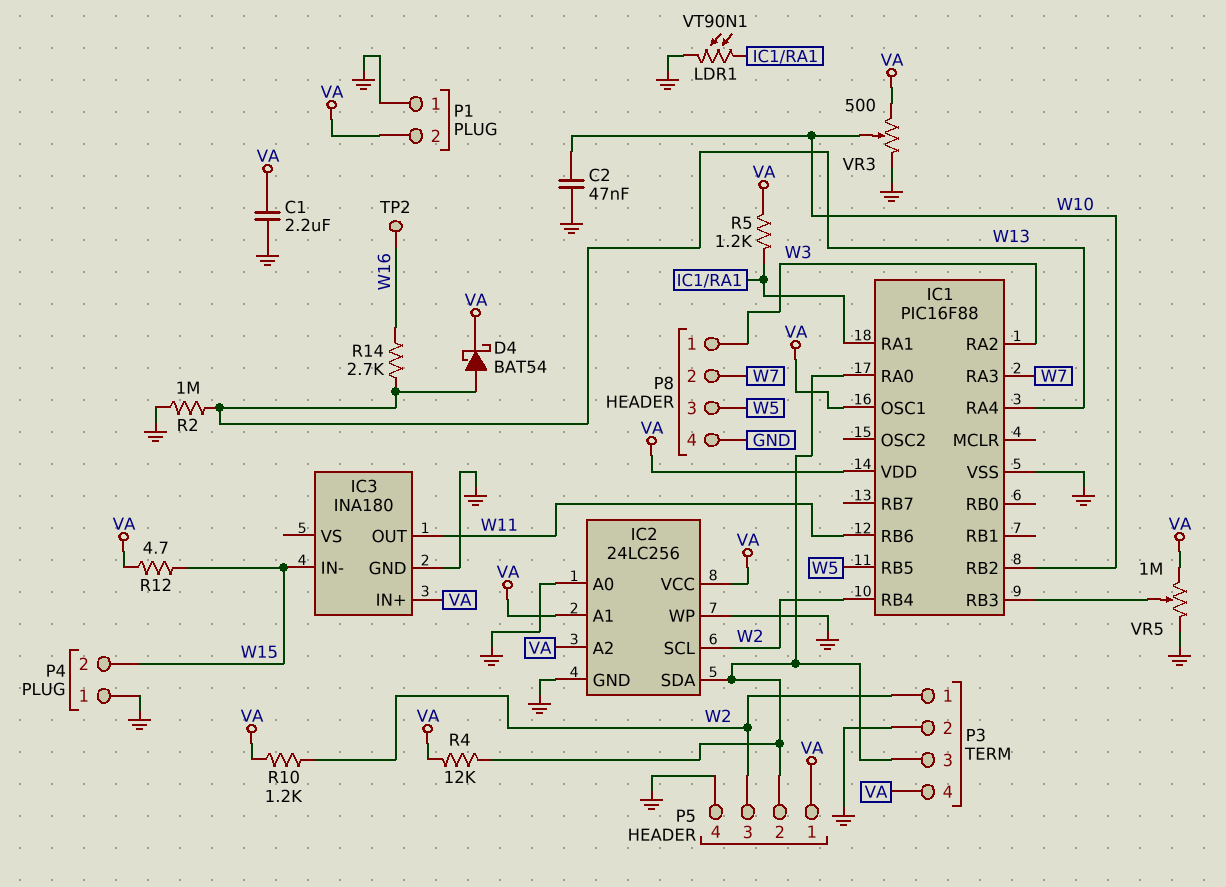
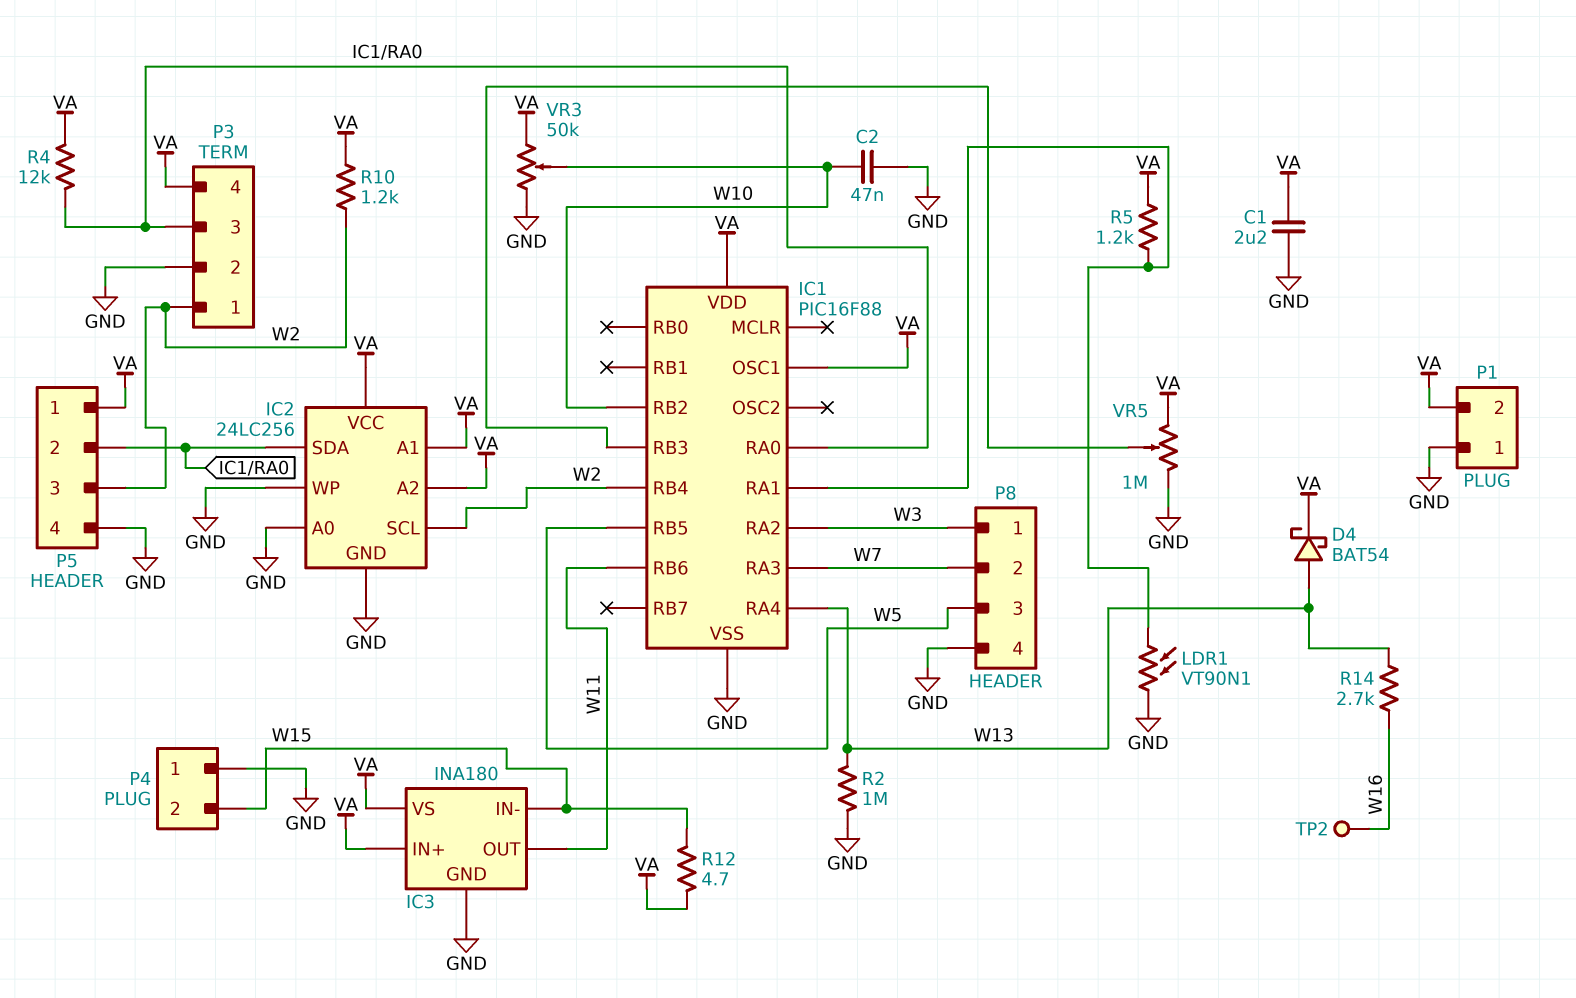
IC3 pin VS: none -> VA
VR3: 500 (GND, VA, wiper W10) -> 50k (GND, VA, wiper W10)

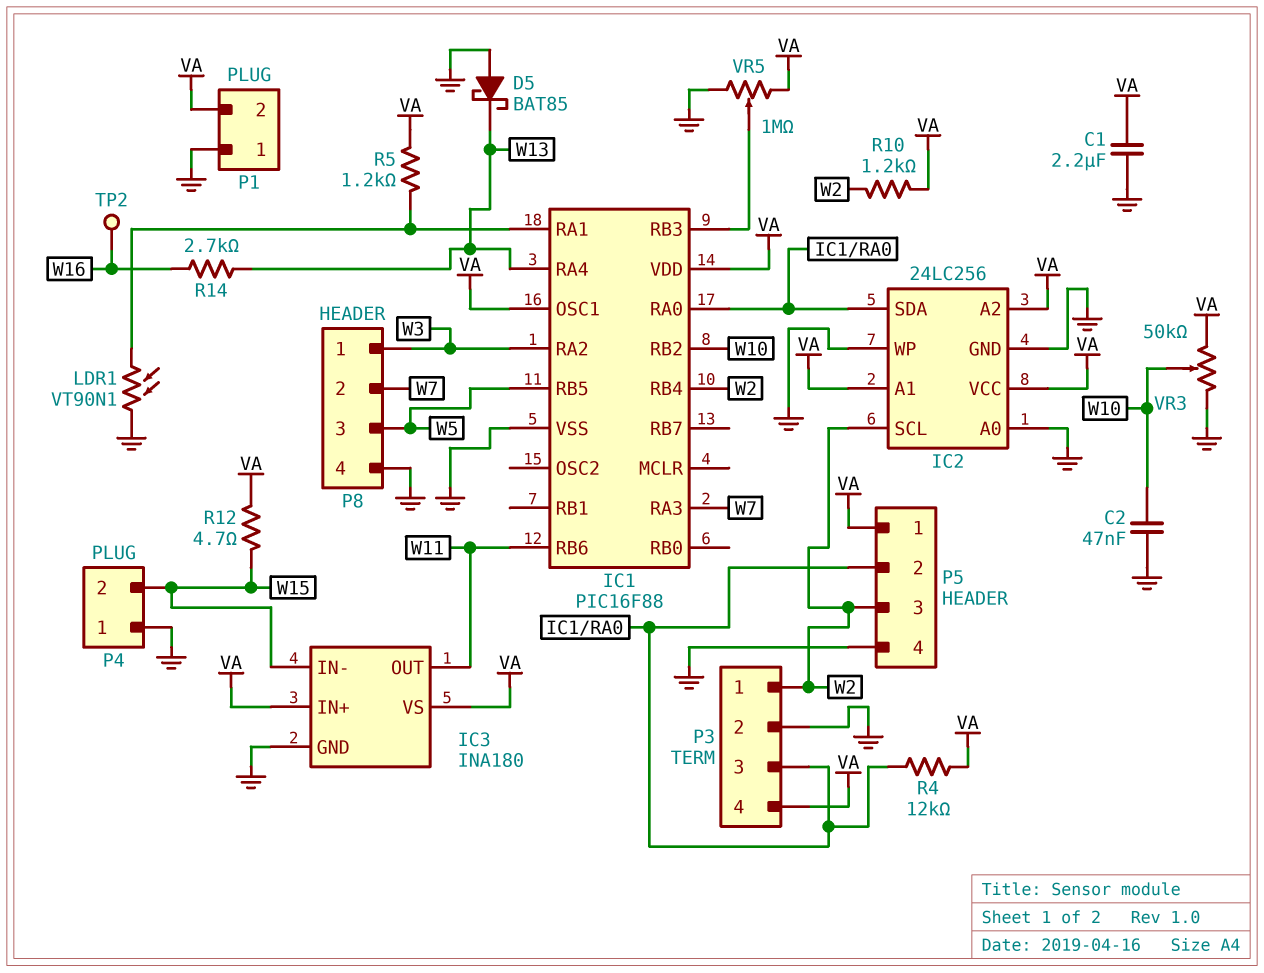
D4: schottky BAT54 (A W13, K VA) -> none
D5: none -> schottky BAT85 (A GND, K W13)
R2: 1M (GND, W13) -> none

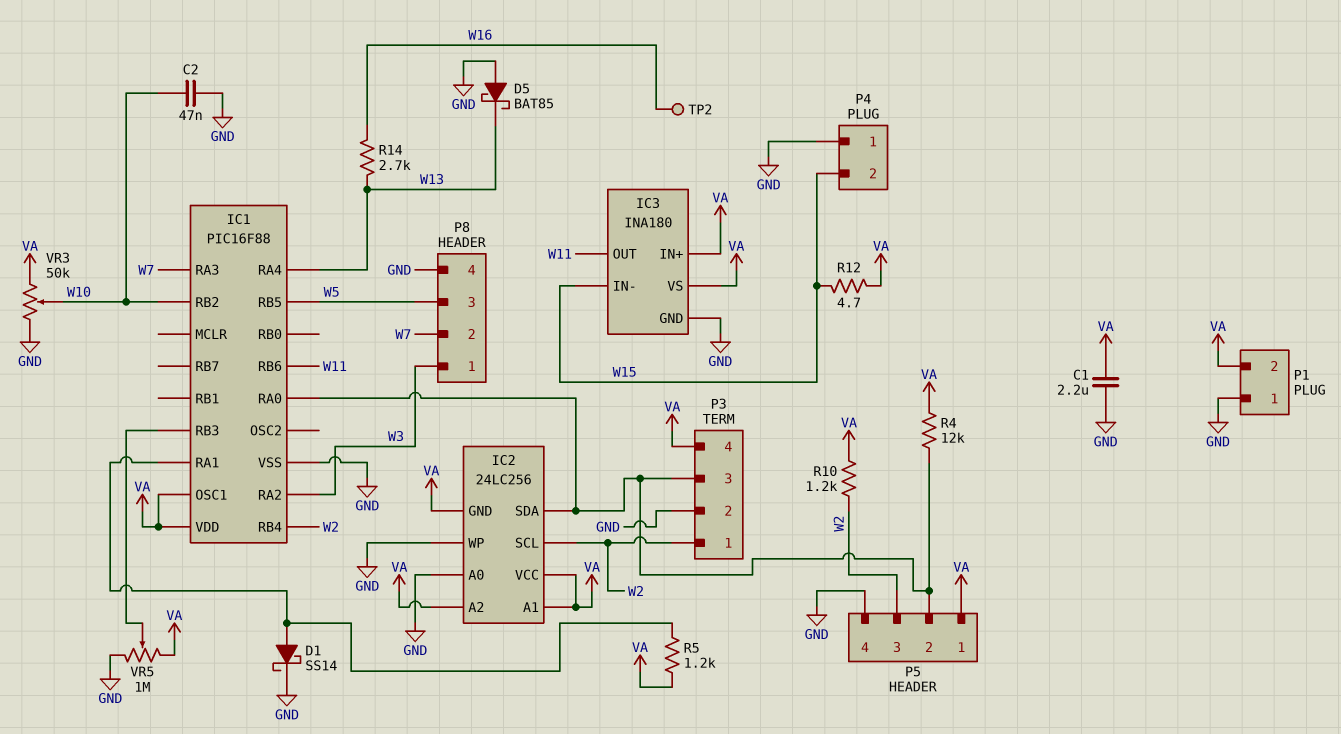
D1: none -> schottky SS14 (A IC1/RA1, K GND)
IC2 pin GND: GND -> VA
LDR1: VT90N1 (GND, IC1/RA1) -> none

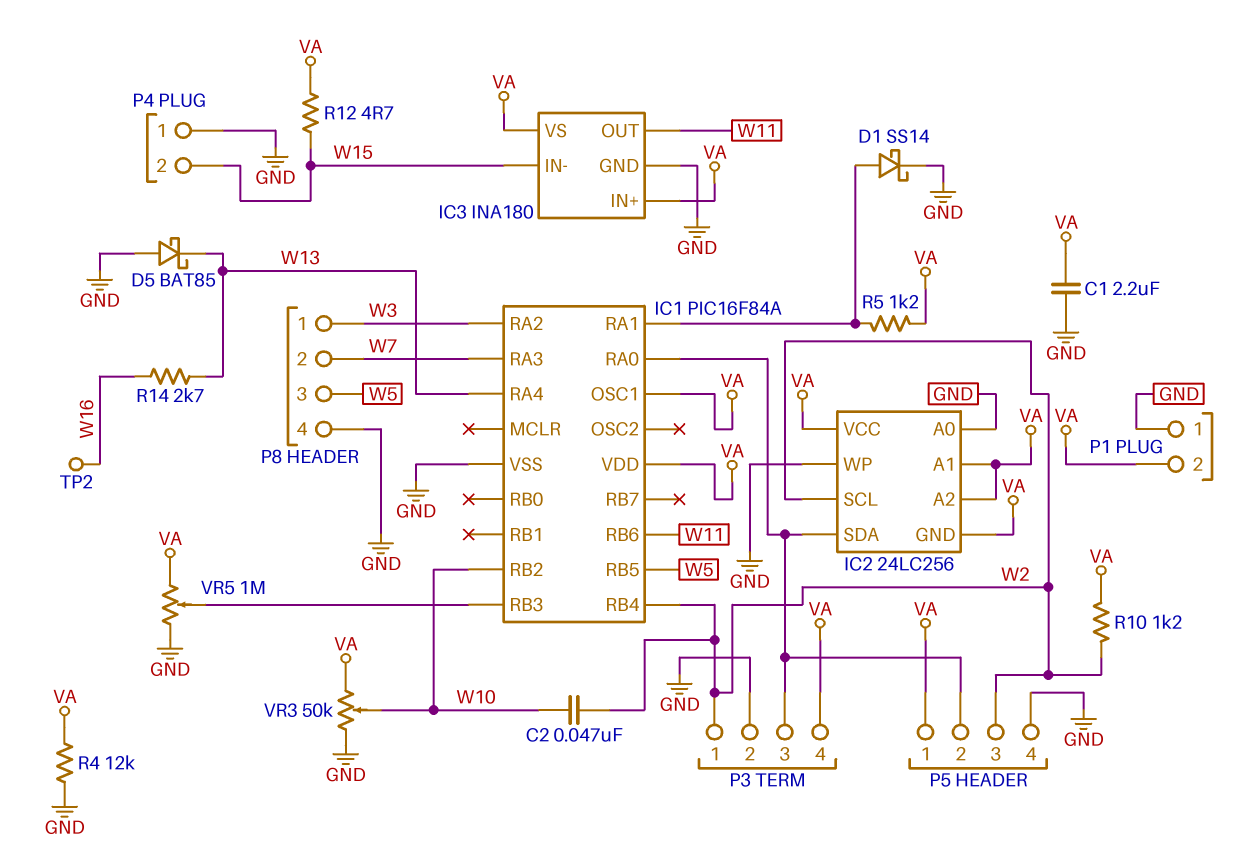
C2: 47nF (GND, W10) -> 47nF (W2, W10)
IC1: PIC16F88 -> PIC16F84A
R4: 12k (IC1/RA0, VA) -> 12k (GND, VA)

